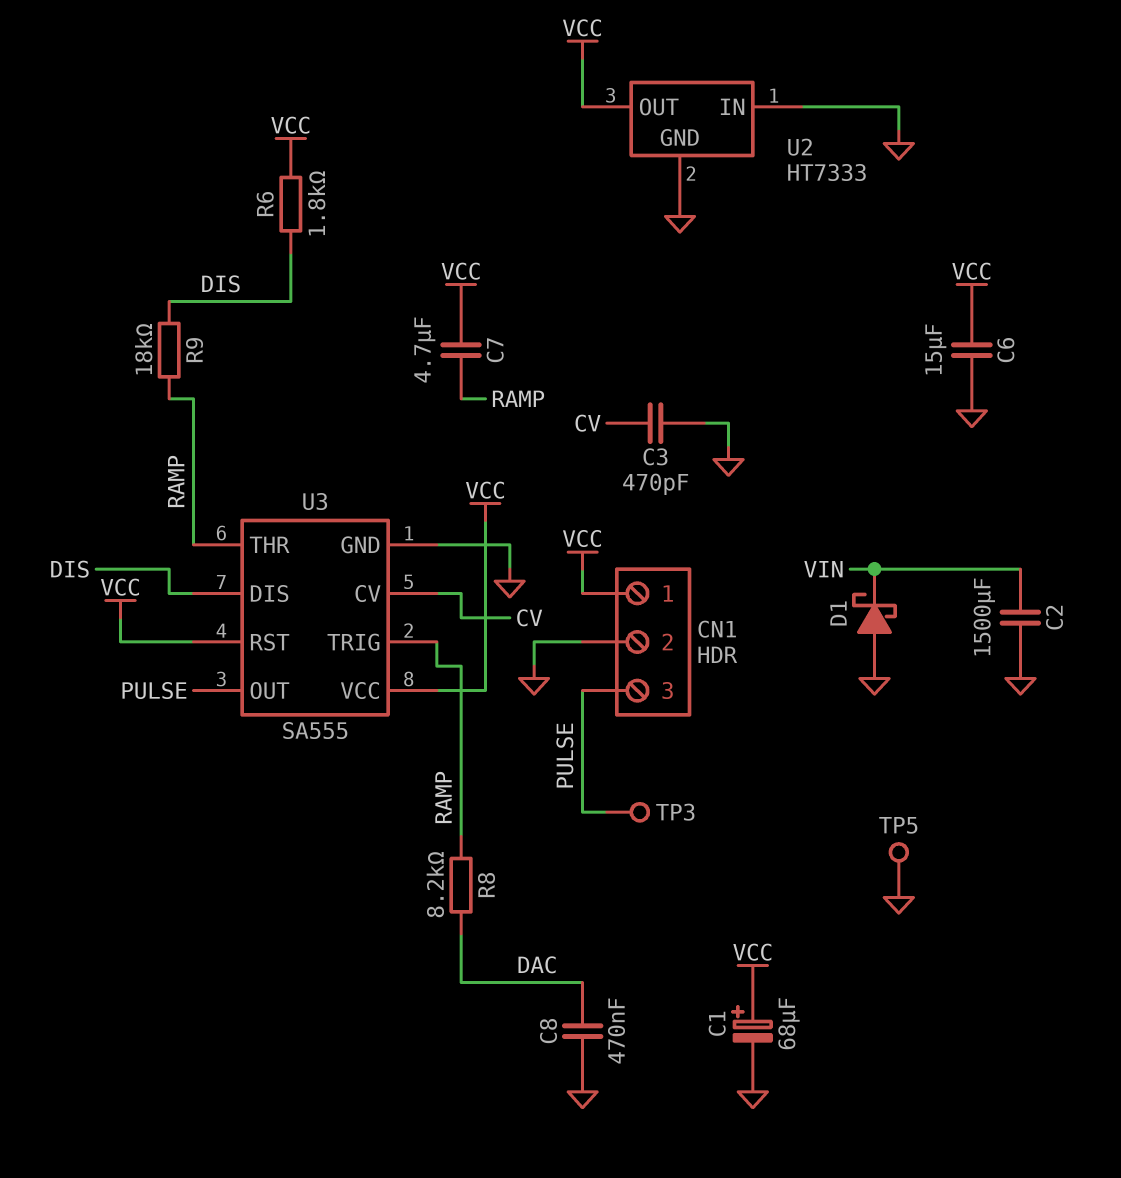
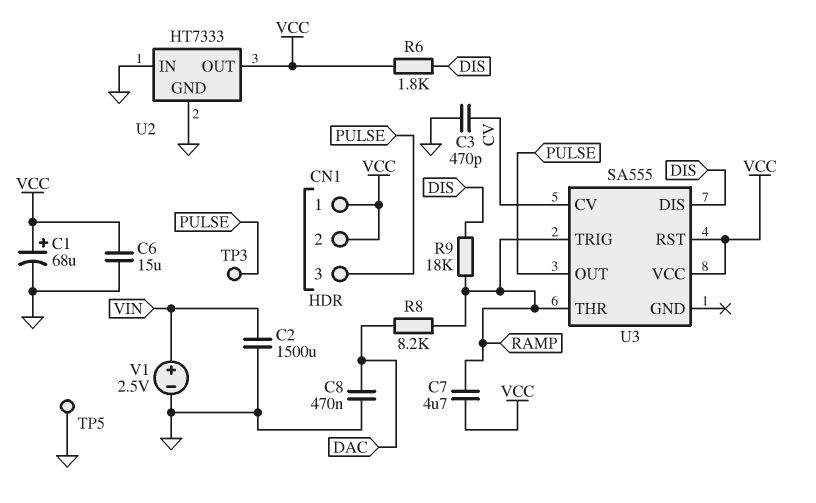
CN1 pin 2: GND -> VCC
D1: schottky (A GND, K VIN) -> none
U3 pin GND: GND -> none
V1: none -> 2.5V (plus VIN, minus GND)

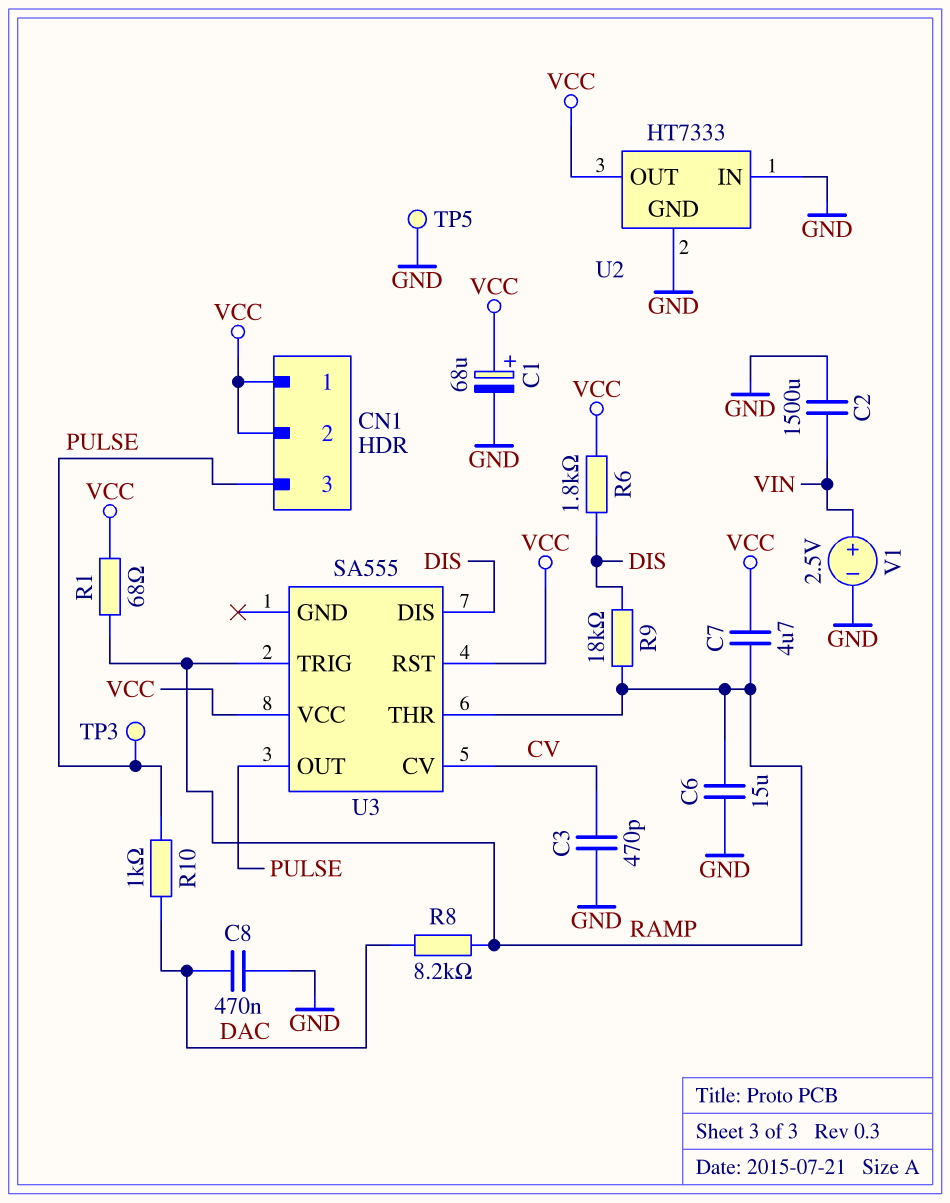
C6: 15uF (GND, VCC) -> 15uF (GND, RAMP)
R1: none -> 68 (RAMP, VCC)
R10: none -> 1k (DAC, PULSE)

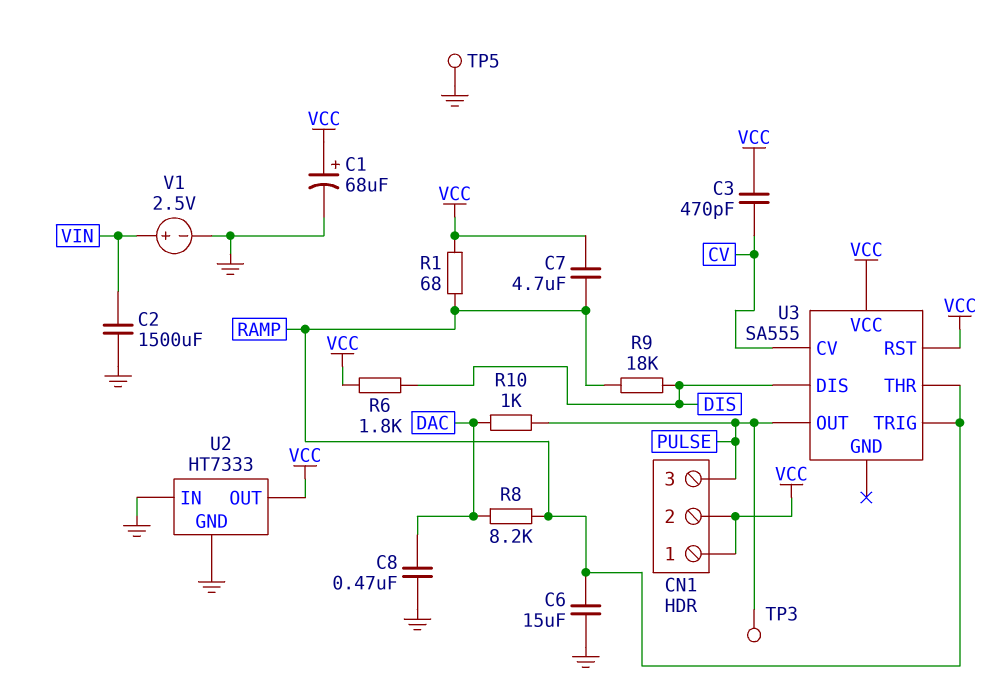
C3: 470pF (CV, GND) -> 470pF (CV, VCC)

